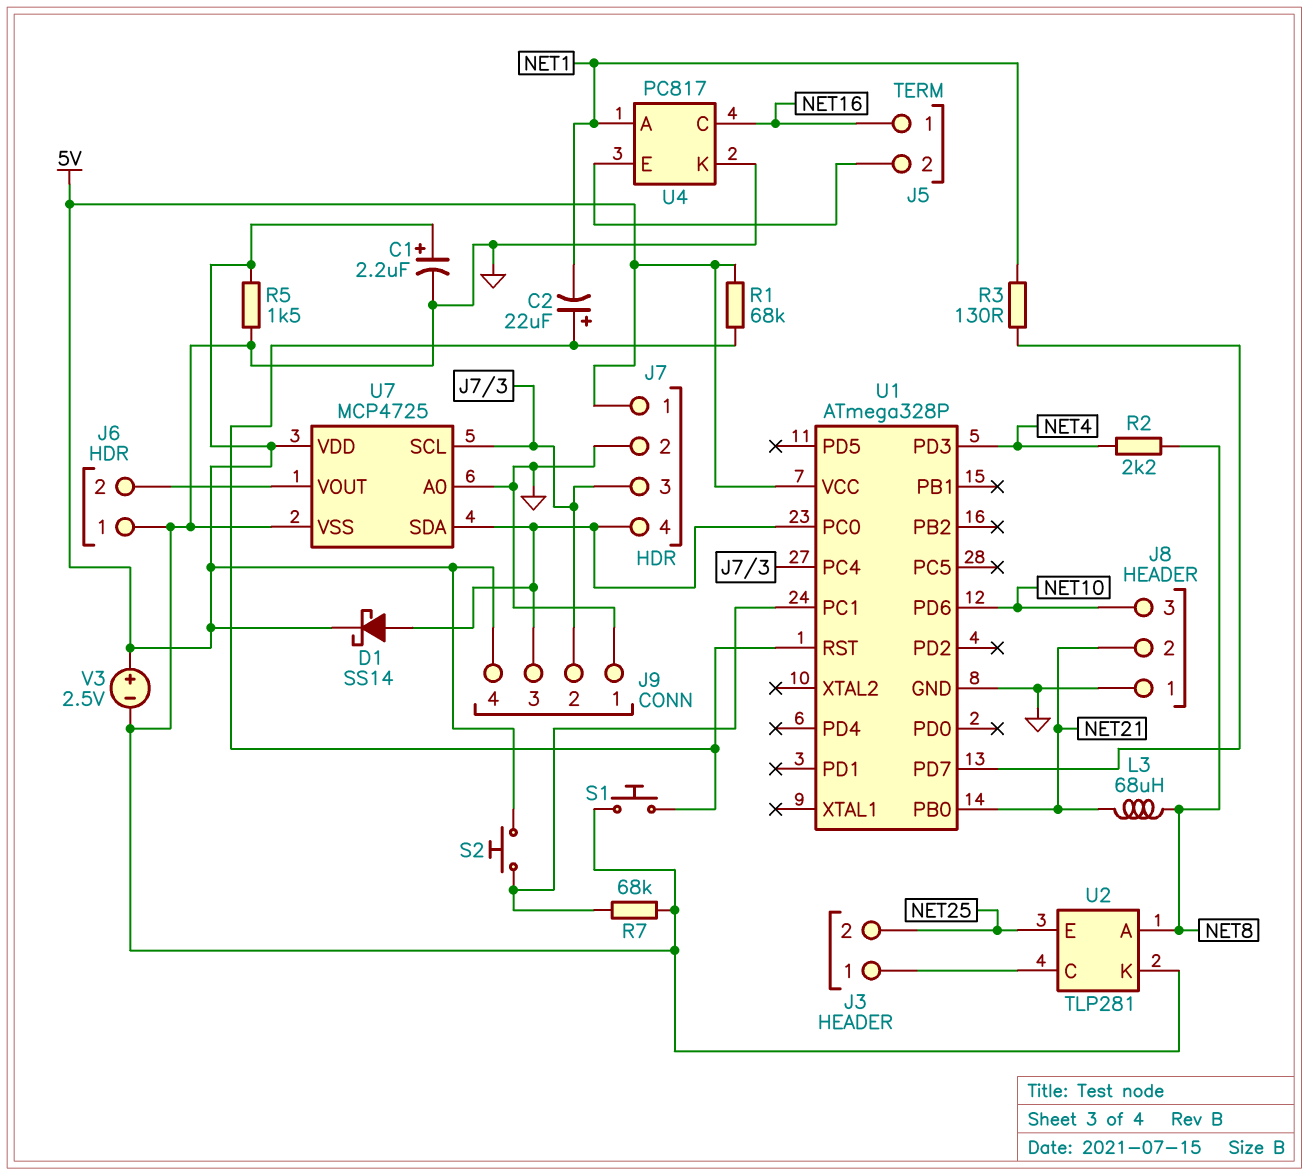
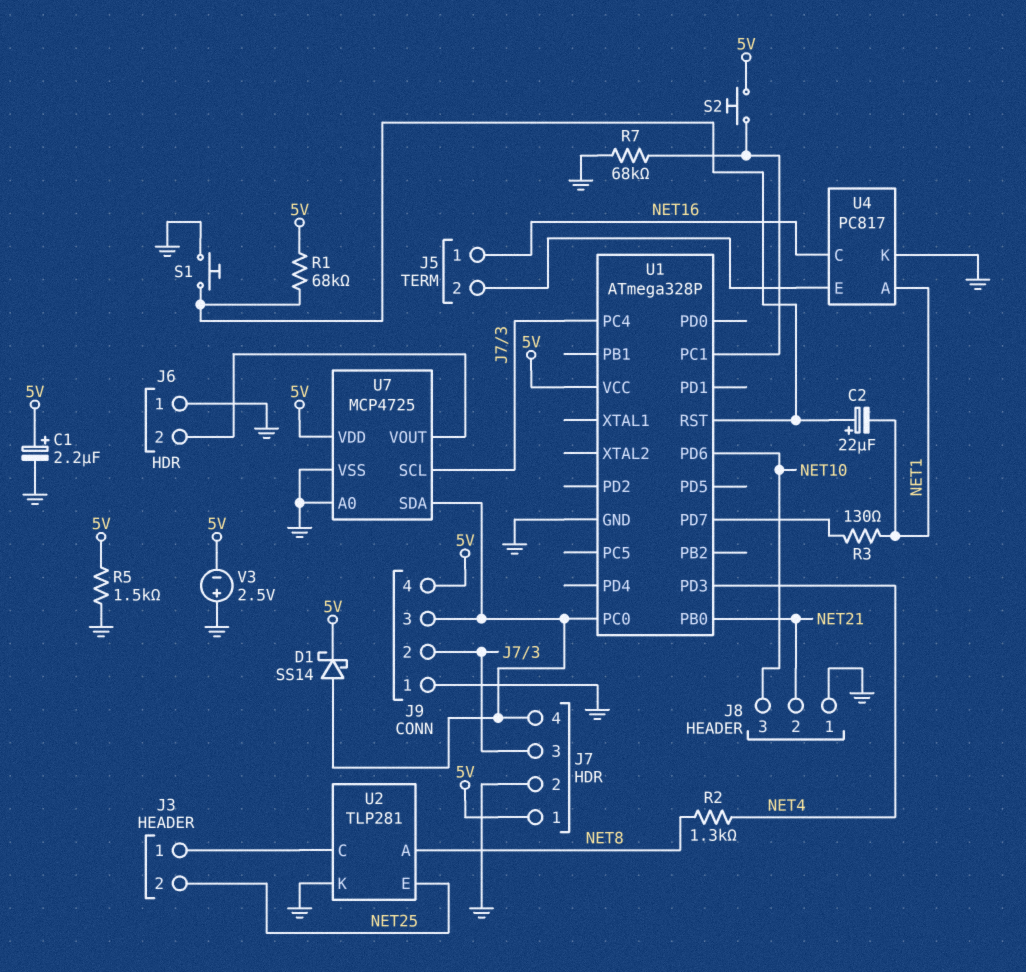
L3: 68uH (NET8, NET21) -> none
R2: 2.2k (NET4, NET8) -> 1.3k (NET4, NET8)
V3: 2.5V (plus 5V, minus GND) -> 2.5V (plus GND, minus 5V)

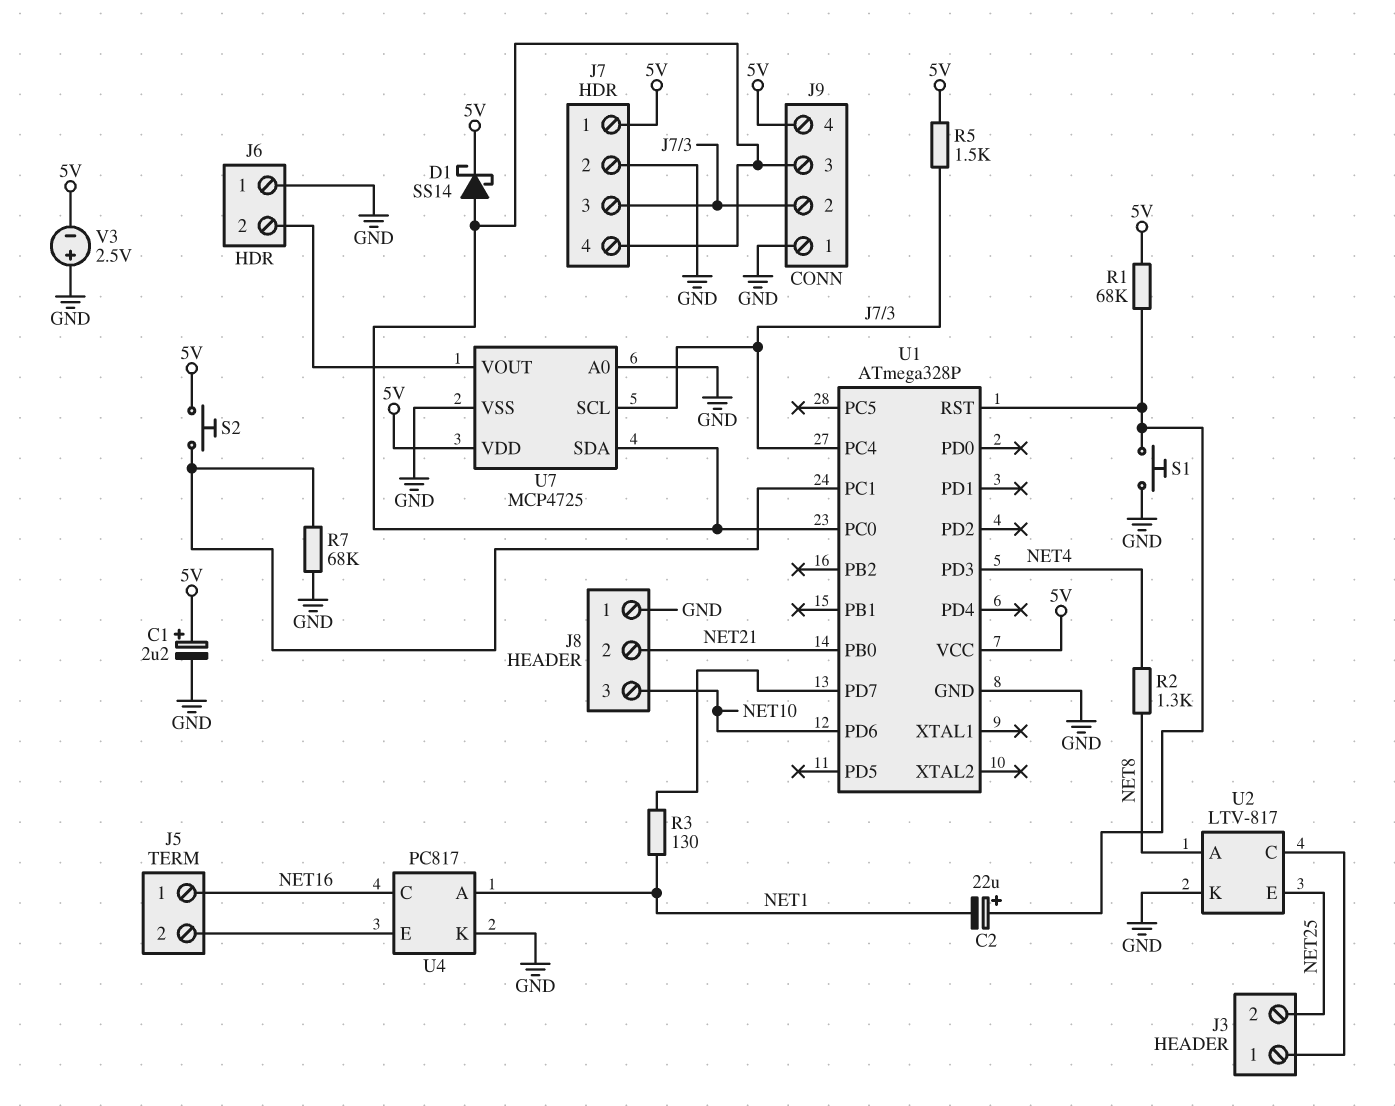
R5: 1.5k (5V, GND) -> 1.5k (5V, J7/3)
U2: TLP281 -> LTV-817

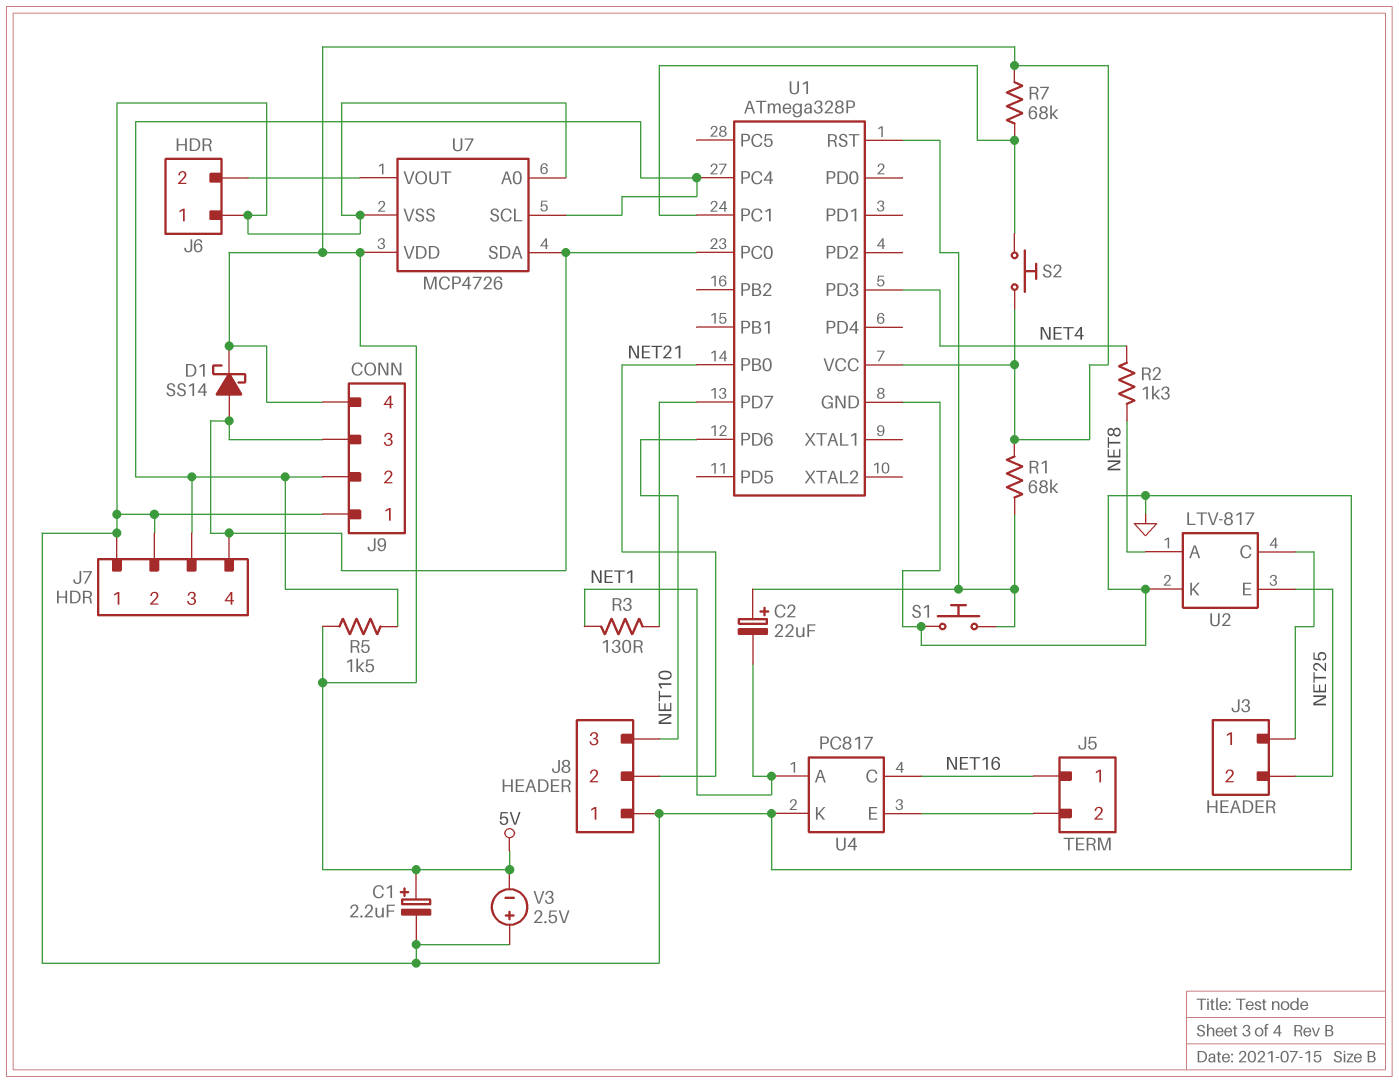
J7 pin 1: 5V -> GND
R7: 68k (GND, U1/PC1) -> 68k (5V, U1/PC1)
U7: MCP4725 -> MCP4726

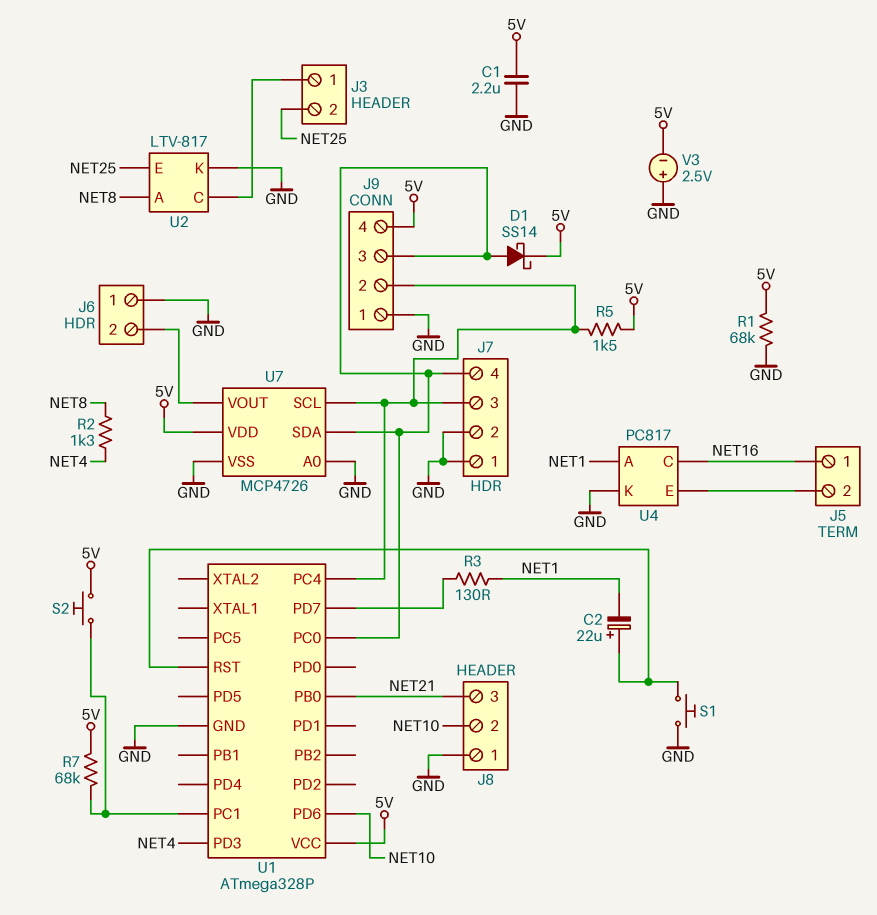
C1: 2.2uF (plus 5V, minus GND) -> 2.2uF (5V, GND)
J8 pin 2: NET21 -> NET10
J8 pin 3: NET10 -> NET21
R1: 68k (5V, U1/RST) -> 68k (5V, GND)

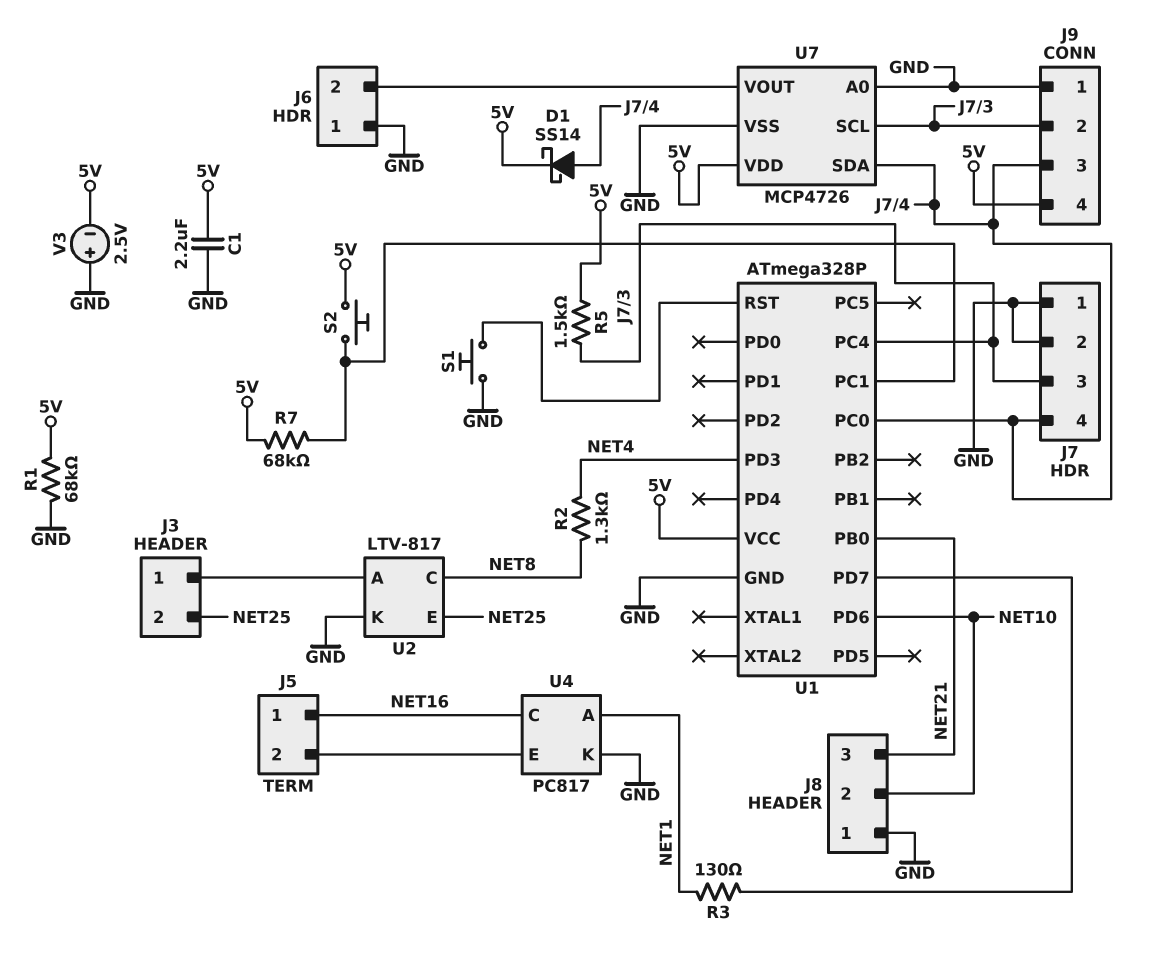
C2: 22uF (plus U1/RST, minus NET1) -> none
U2 pin A: NET8 -> J3/1
U2 pin C: J3/1 -> NET8

